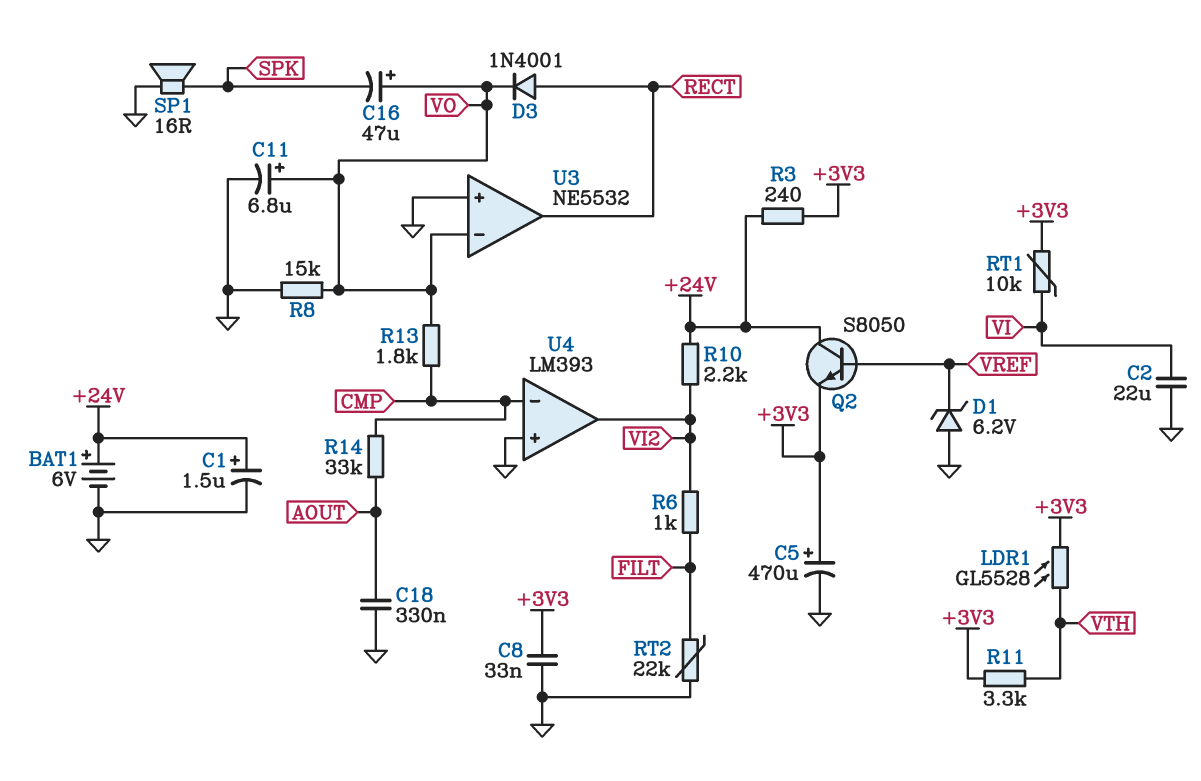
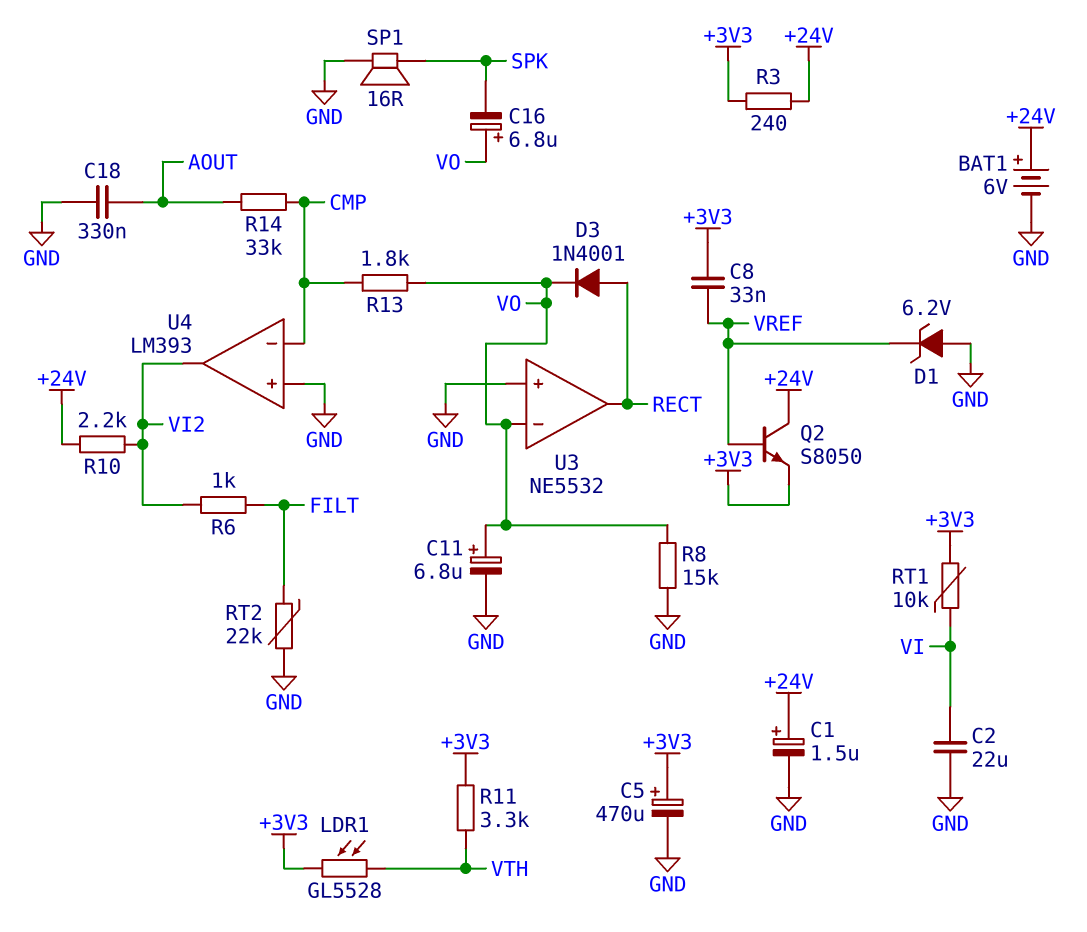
C8: 33nF (+3V3, GND) -> 33nF (+3V3, VREF)
C16: 47uF (plus VO, minus SPK) -> 6.8uF (plus VO, minus SPK)

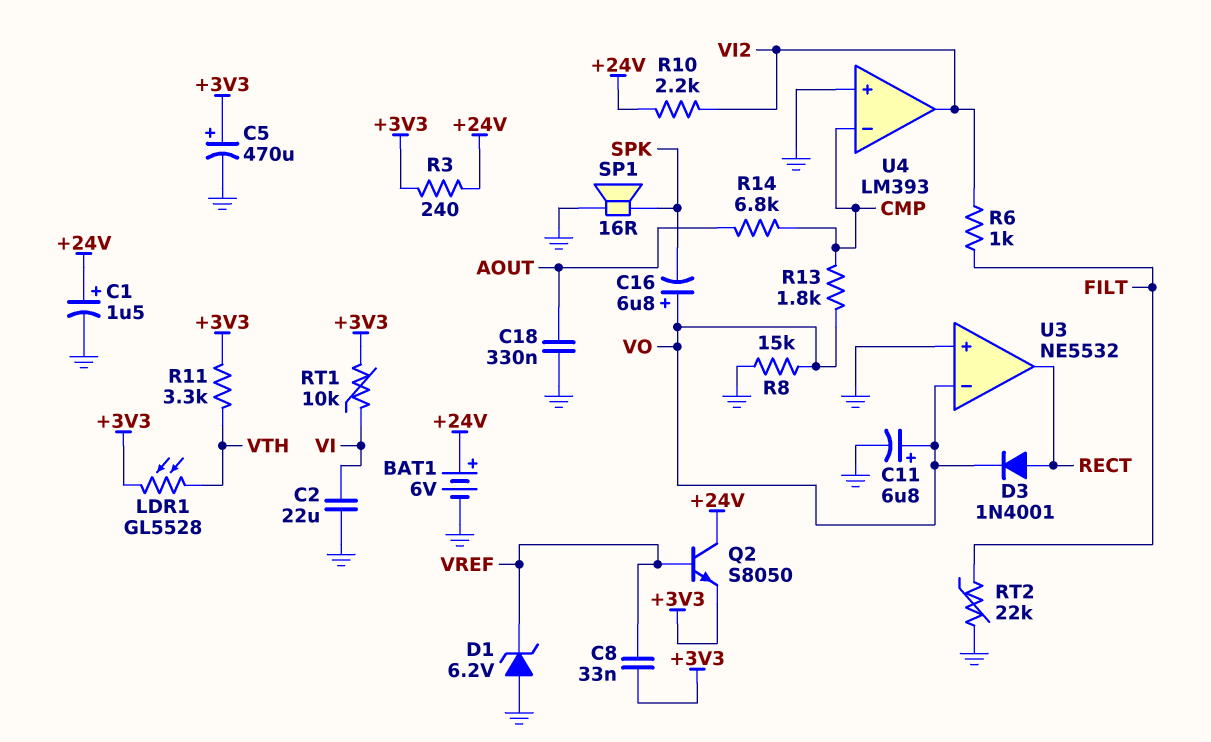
R14: 33k (AOUT, CMP) -> 6.8k (AOUT, CMP)

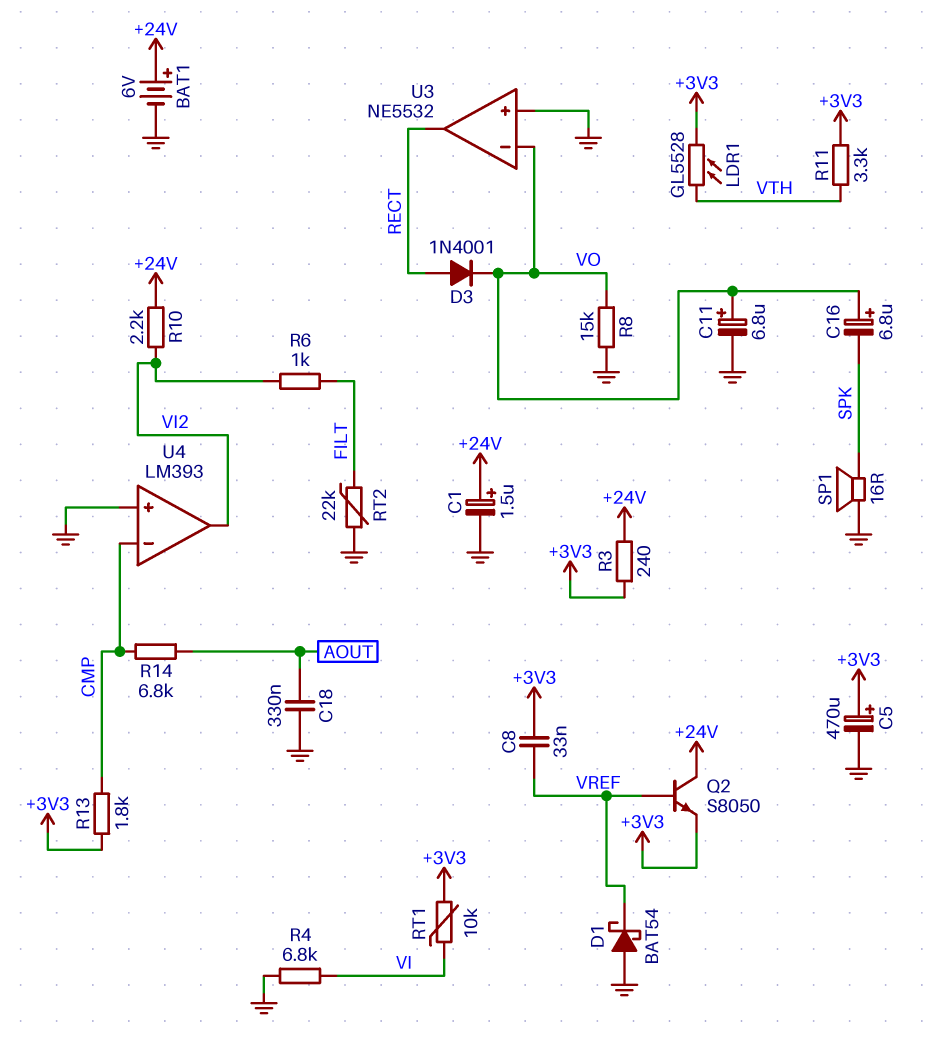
C2: 22uF (GND, VI) -> none
D1: zener 6.2V (A GND, K VREF) -> schottky BAT54 (A GND, K VREF)
R4: none -> 6.8k (GND, VI)
R13: 1.8k (CMP, VO) -> 1.8k (+3V3, CMP)

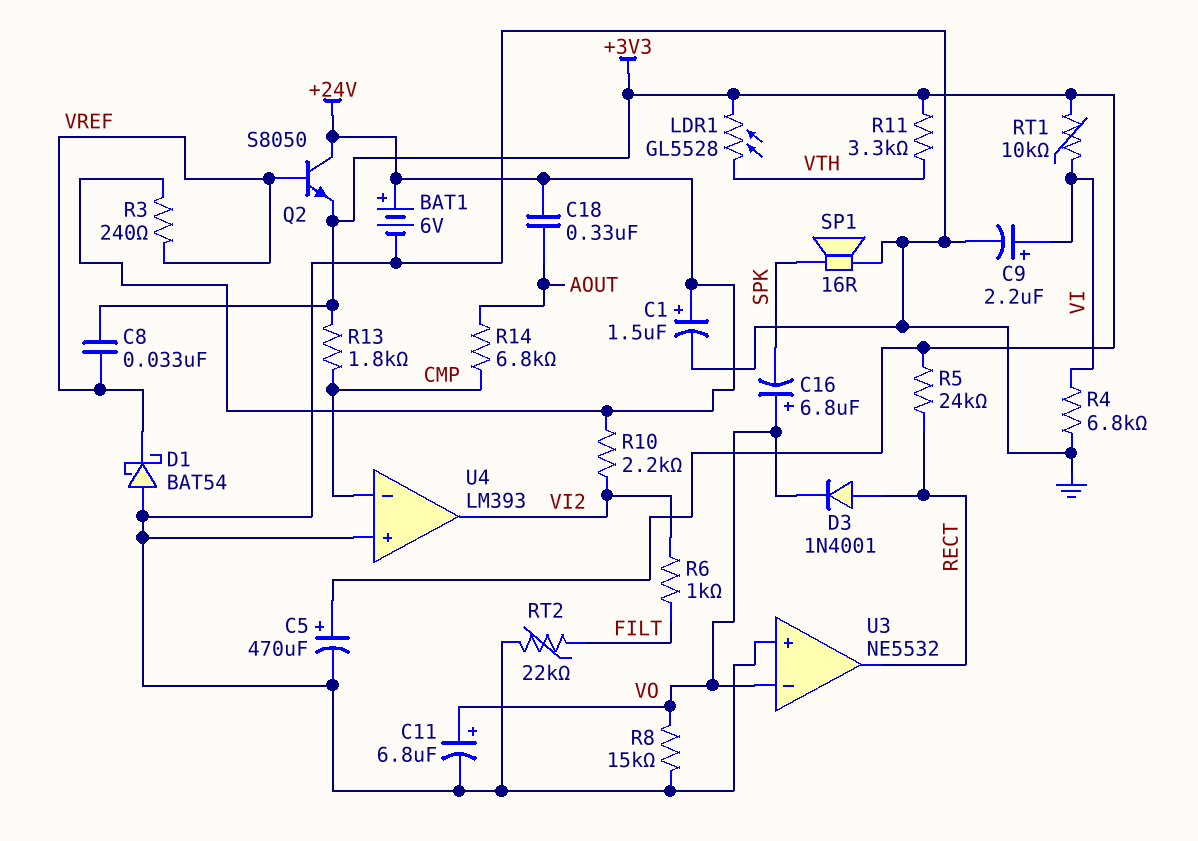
C9: none -> 2.2uF (plus VI, minus GND)
C18: 330nF (AOUT, GND) -> 330nF (+24V, AOUT)
R3: 240 (+3V3, +24V) -> 240 (+24V, VREF)
R5: none -> 24k (+3V3, RECT)

